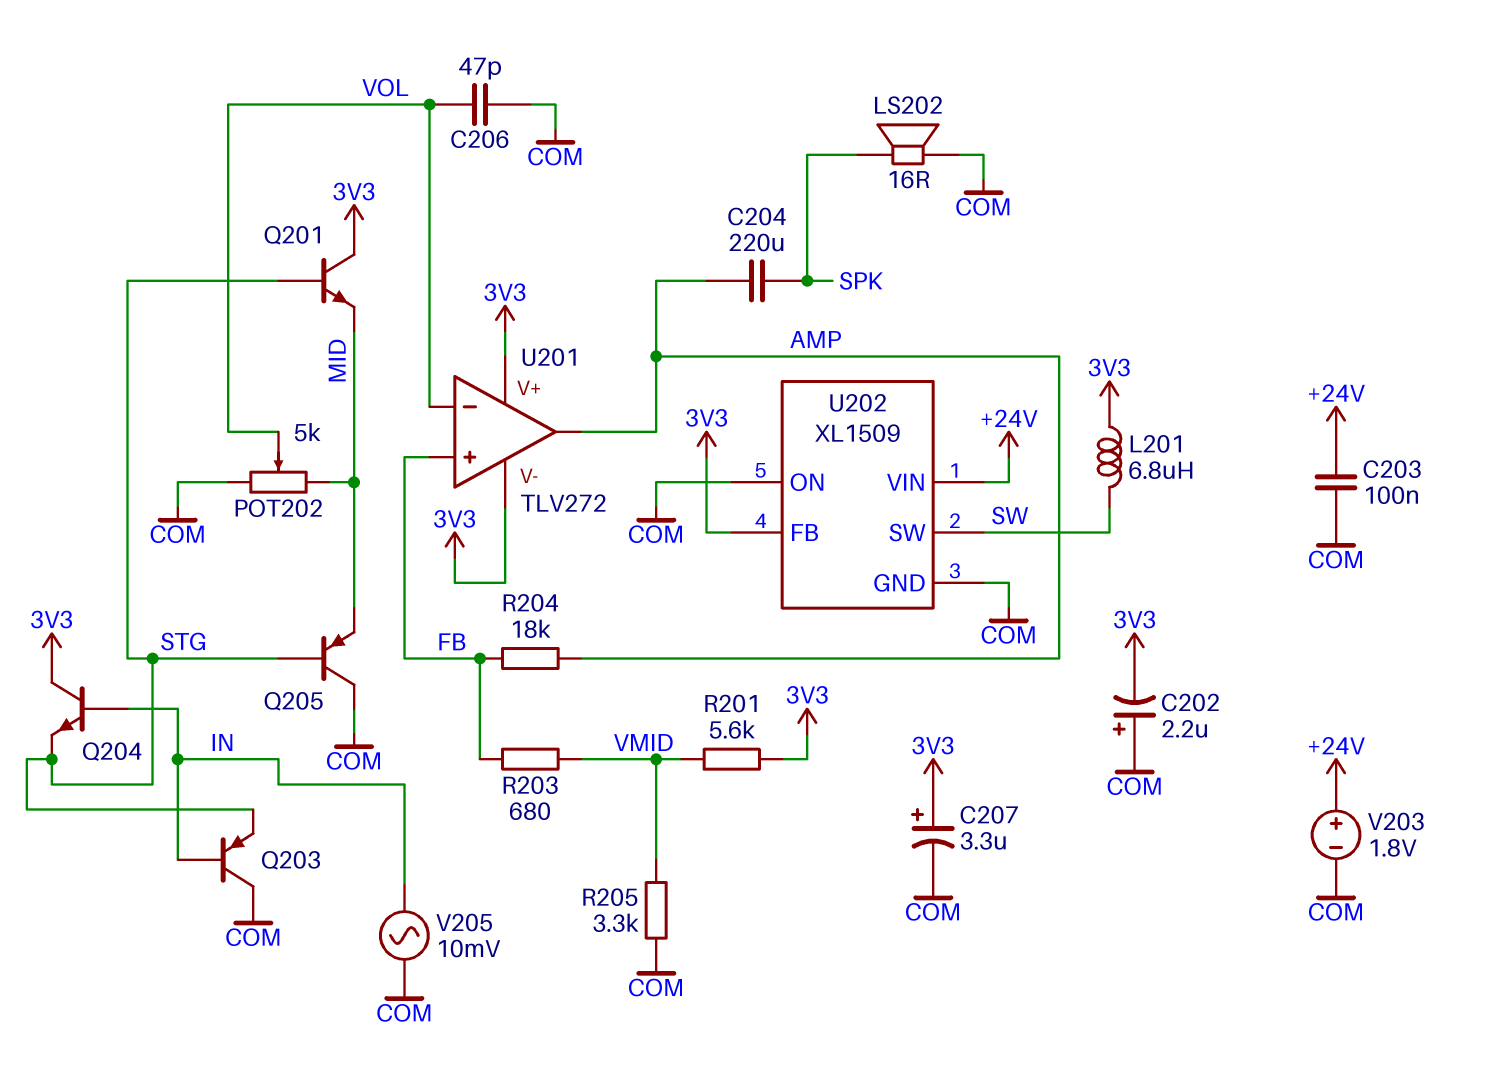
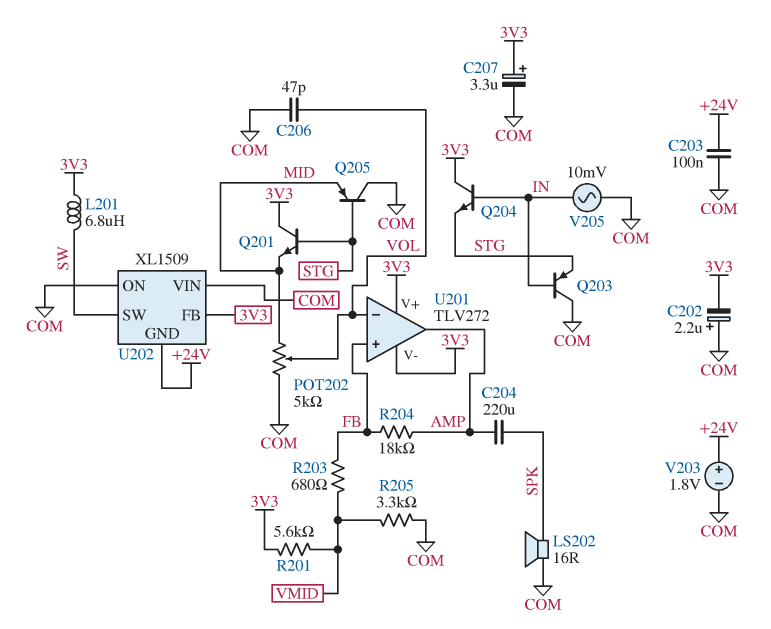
U202 pin GND: COM -> +24V
U202 pin VIN: +24V -> COM

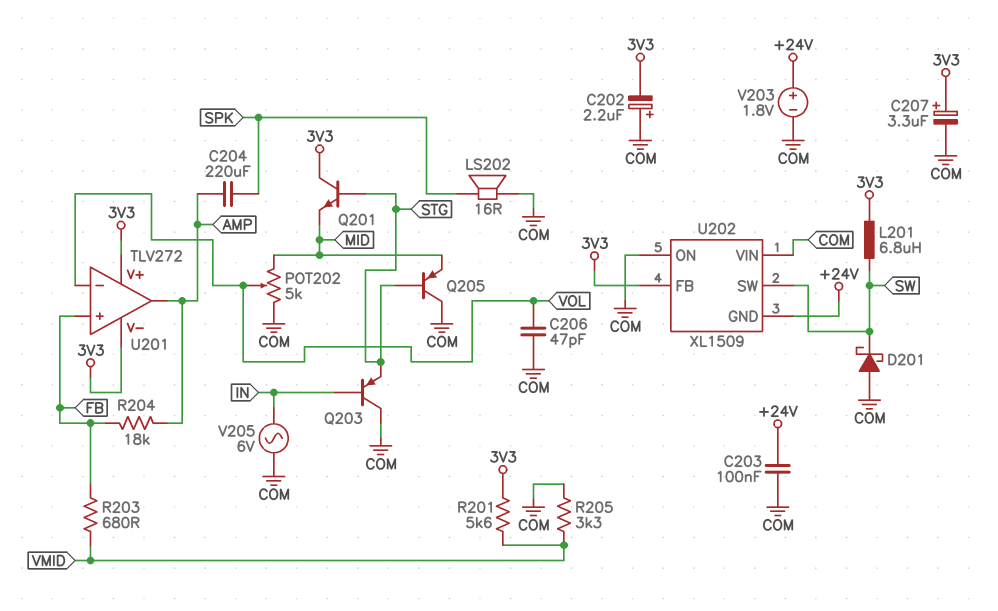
D201: none -> schottky (A COM, K SW)
Q204: NPN (B IN, C 3V3, E STG) -> none
V205: AC 10mV (COM, IN) -> AC 6V (COM, IN)

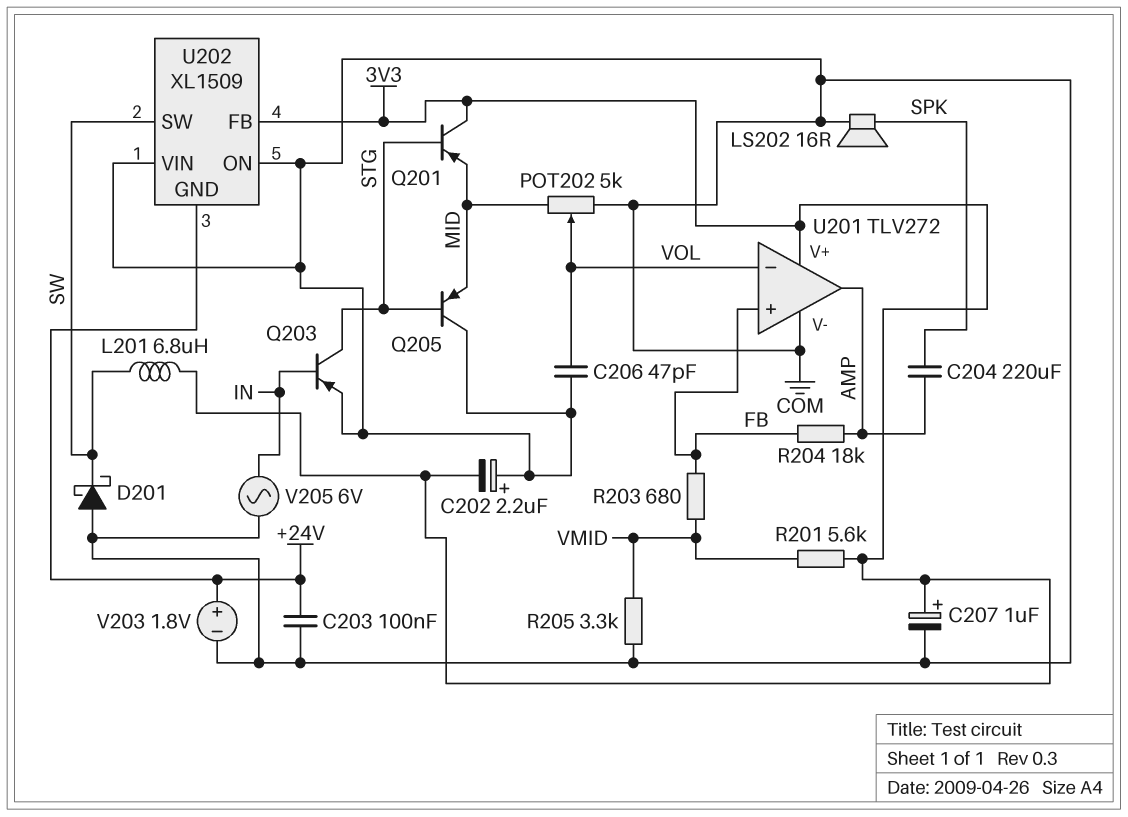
C207: 3.3uF (plus 3V3, minus COM) -> 1uF (plus 3V3, minus COM)
Q201: NPN (B STG, C 3V3, E MID) -> PNP (B STG, C 3V3, E MID)
Q203: PNP (B IN, C COM, E STG) -> PNP (B IN, C STG, E COM)
U201 pin V-: 3V3 -> COM

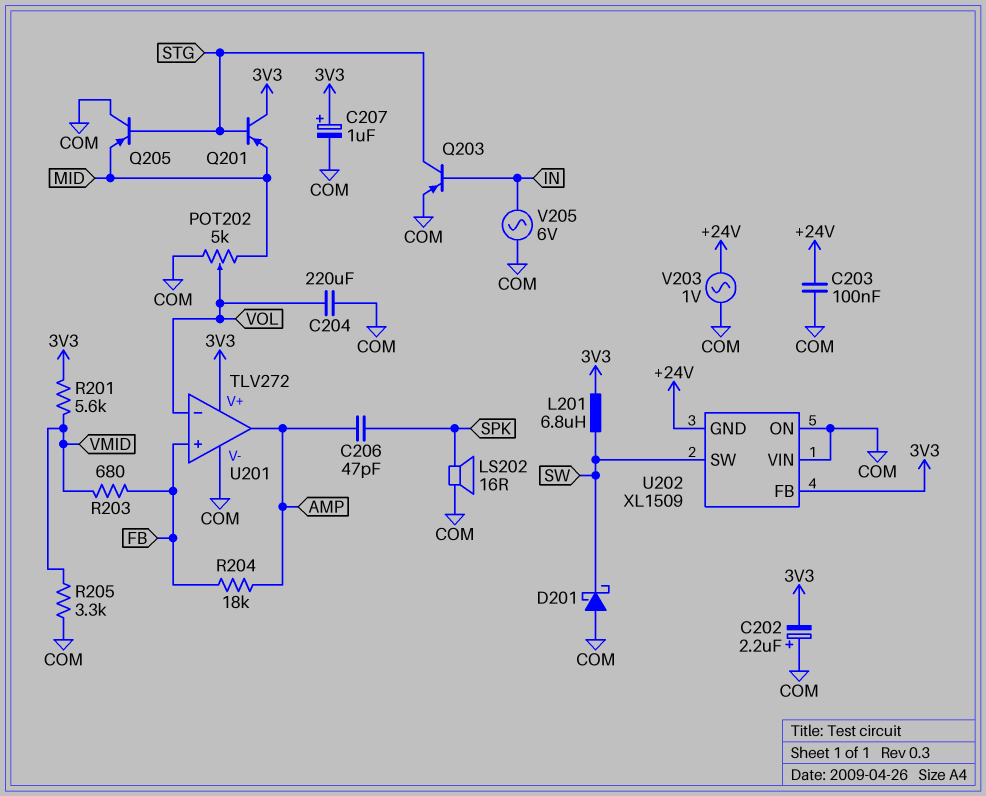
C204: 220uF (AMP, SPK) -> 220uF (COM, VOL)
C206: 47pF (COM, VOL) -> 47pF (AMP, SPK)
V203: 1.8V (plus +24V, minus COM) -> AC 1V (+24V, COM)

